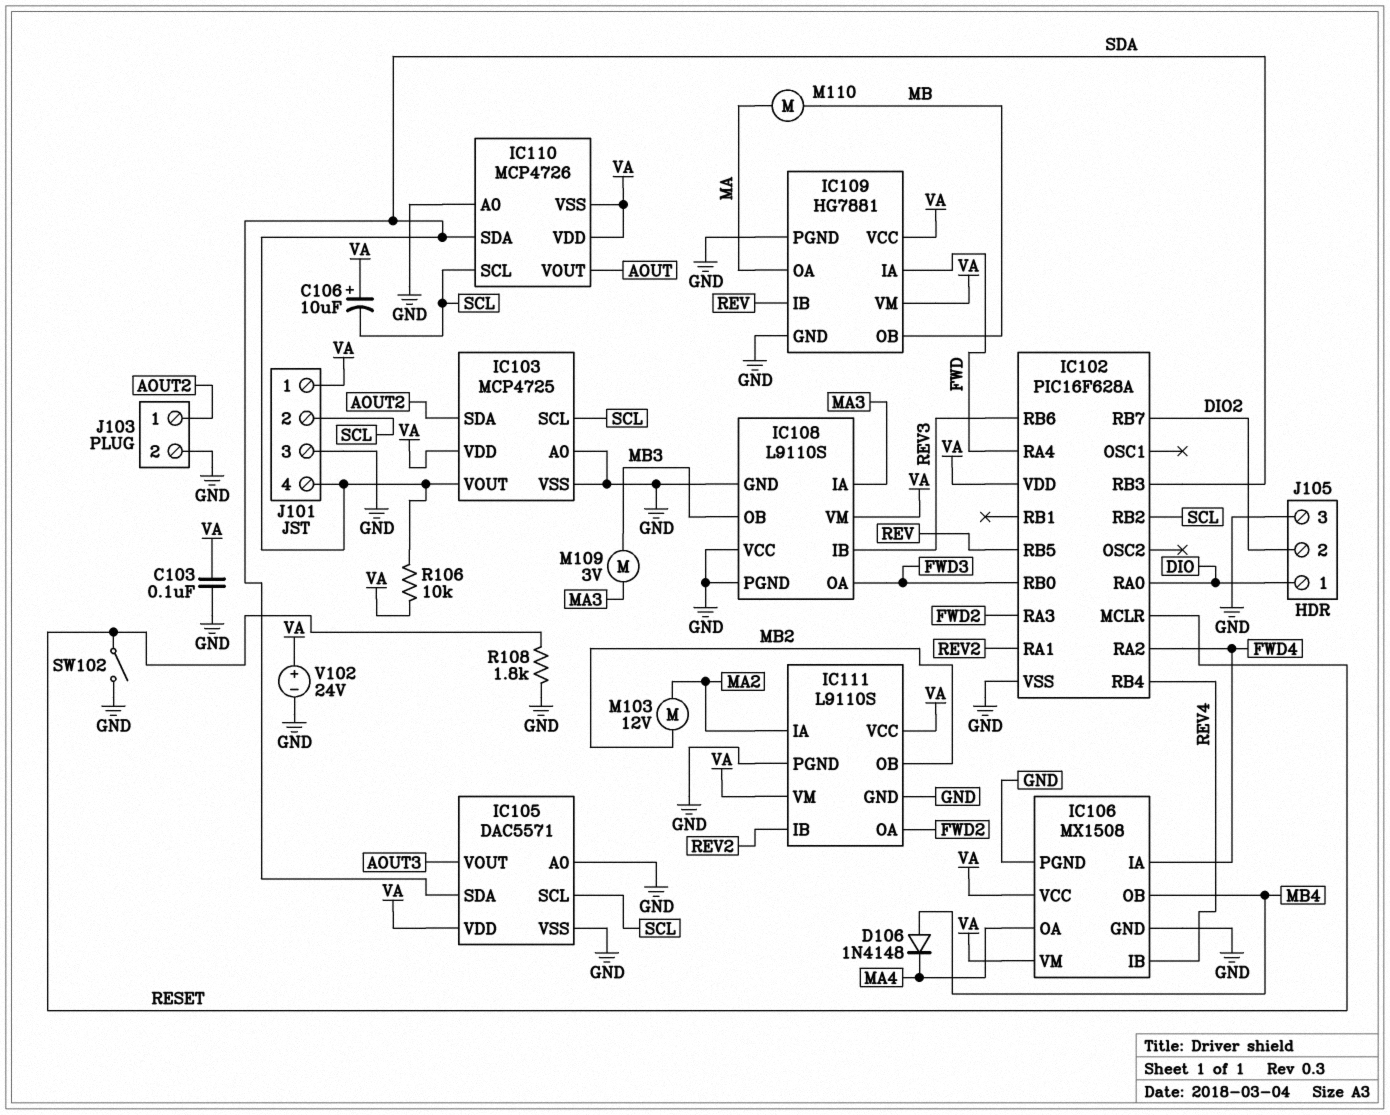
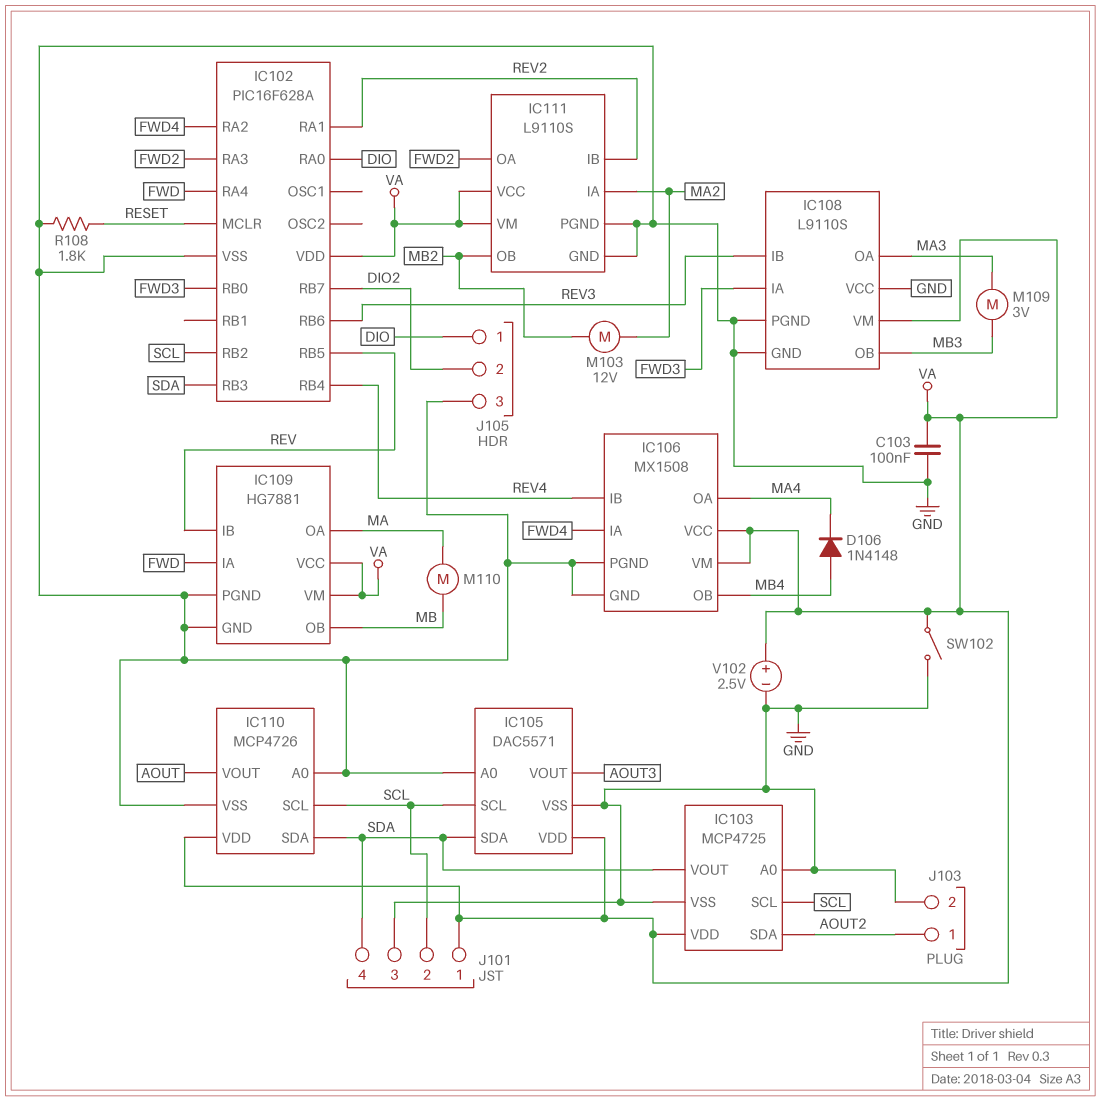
C106: 10uF (plus VA, minus SCL) -> none
IC108 pin IA: MA3 -> FWD3
IC108 pin OA: FWD3 -> MA3
IC110 pin VSS: VA -> GND
R106: 10k (SDA, VA) -> none
SW102: switch (GND, RESET) -> switch (GND, VA)
V102: 24V (plus VA, minus GND) -> 2.5V (plus VA, minus GND)

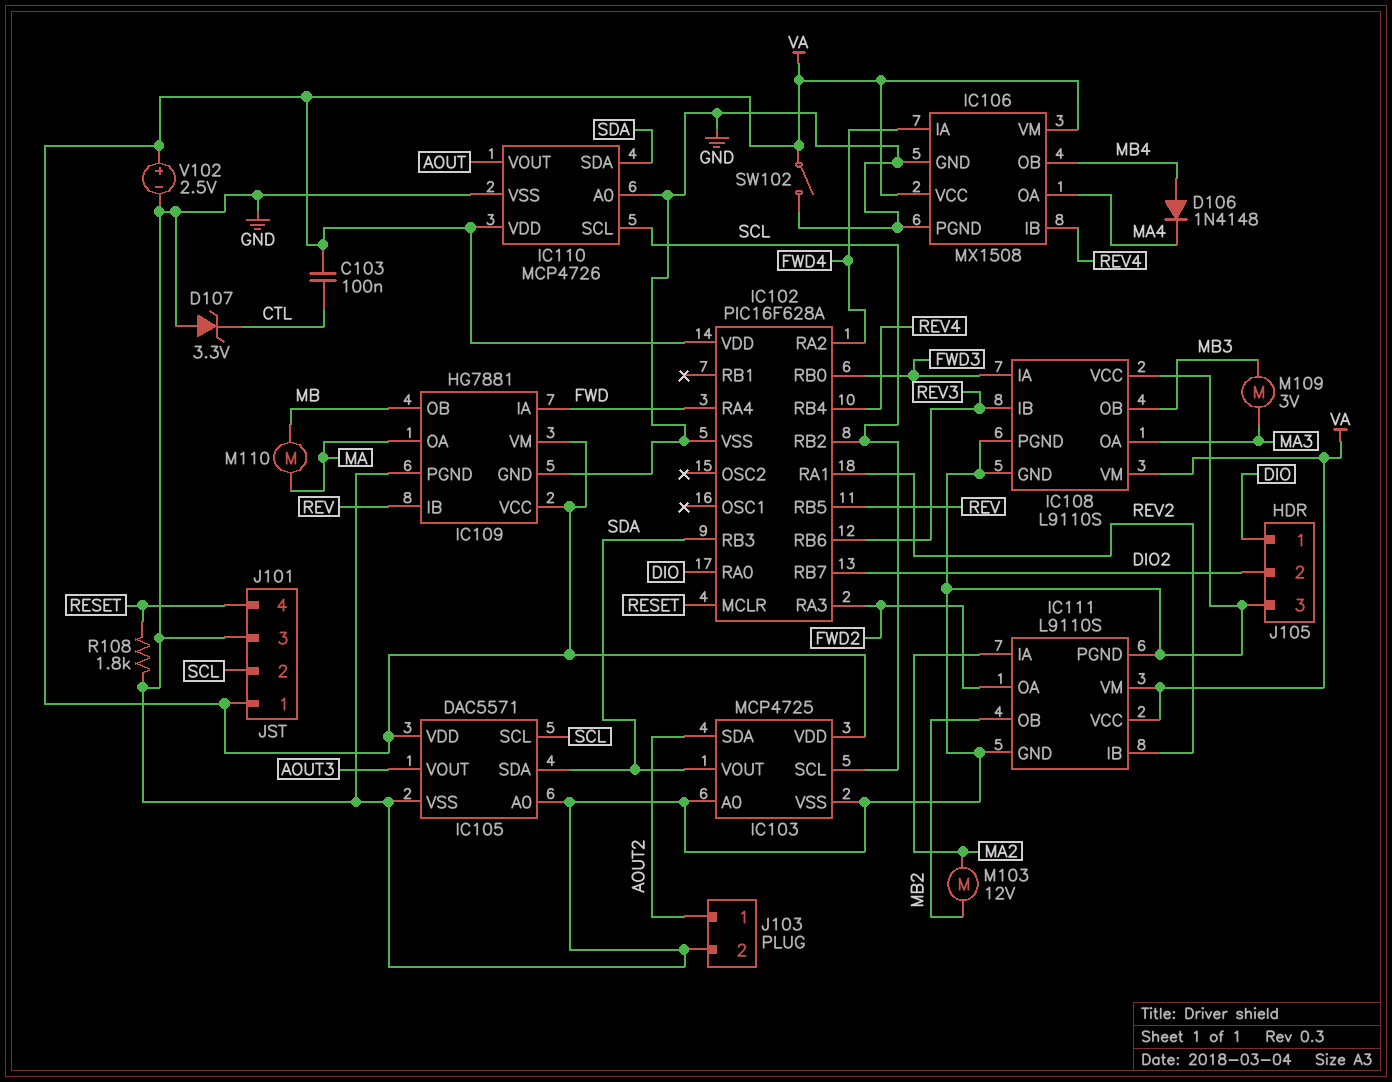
C103: 100nF (GND, VA) -> 100nF (CTL, VA)
D107: none -> zener 3.3V (A GND, K CTL)
J101 pin 4: SDA -> RESET

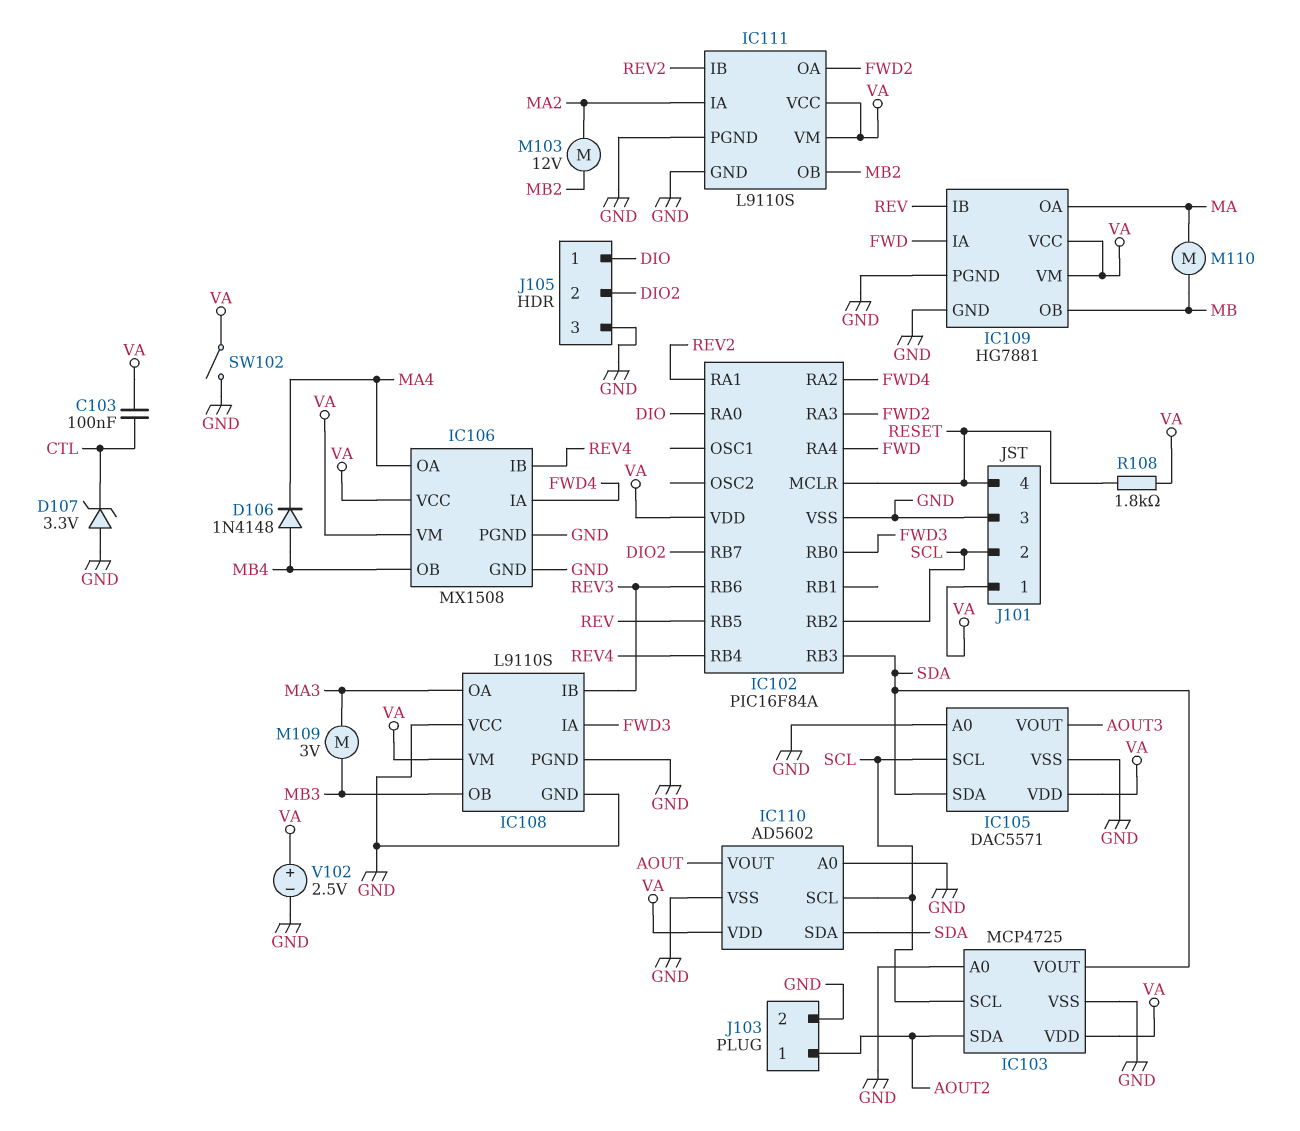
IC102: PIC16F628A -> PIC16F84A
IC110: MCP4726 -> AD5602
R108: 1.8k (GND, RESET) -> 1.8k (RESET, VA)

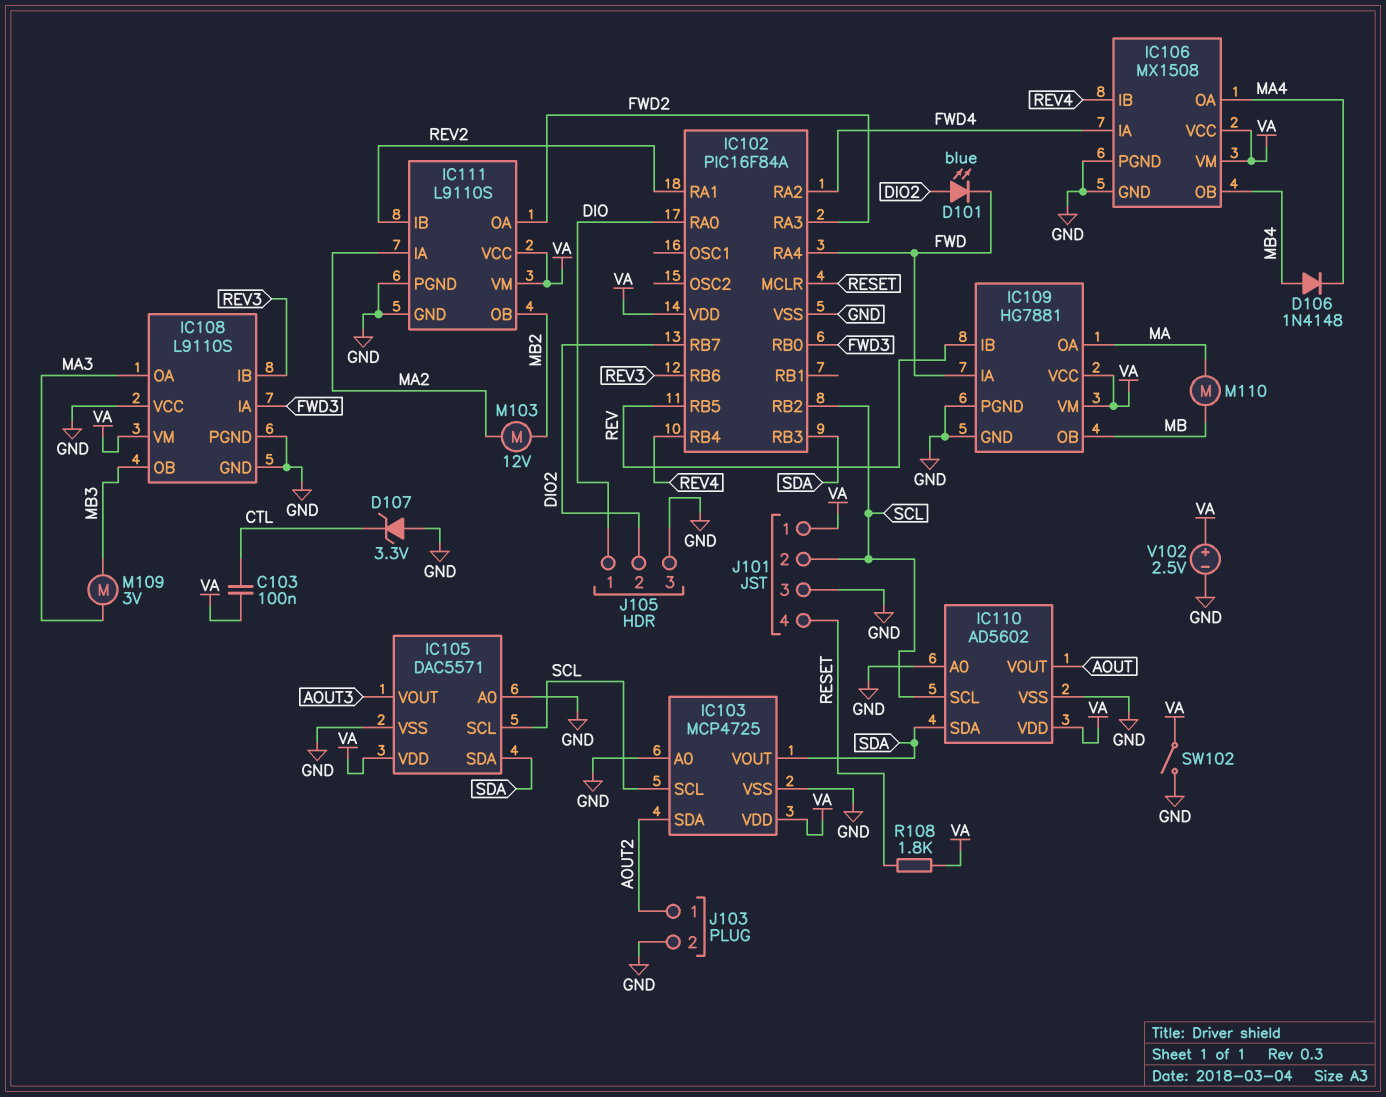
D101: none -> LED blue (A DIO2, K FWD)

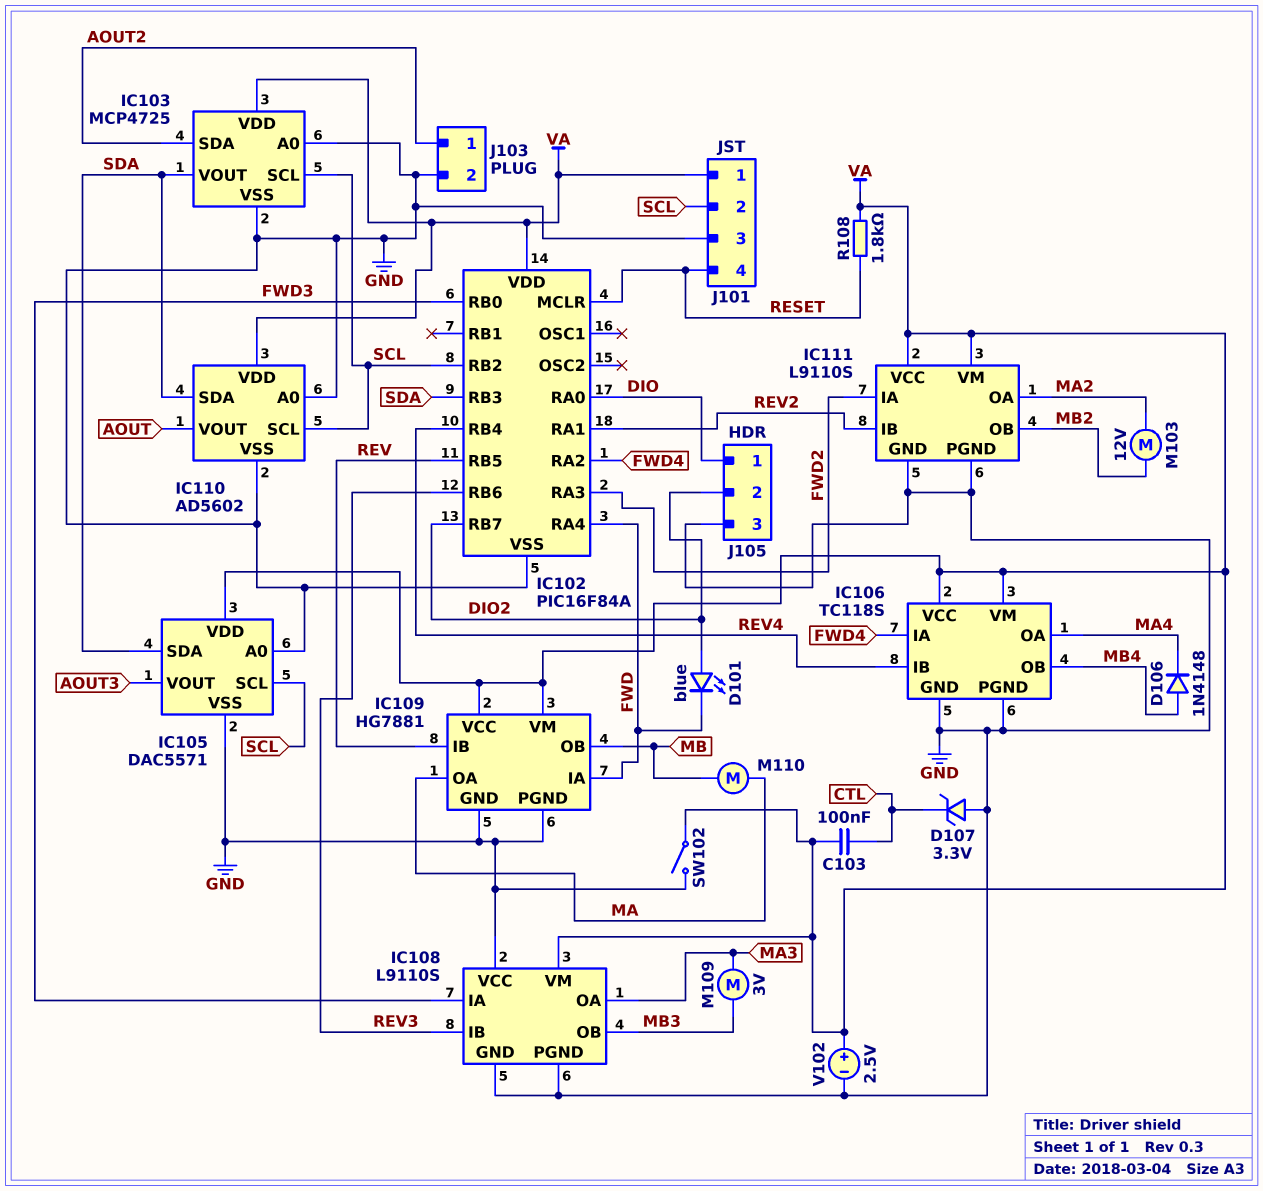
IC106: MX1508 -> TC118S
IC111 pin IA: MA2 -> FWD2
IC111 pin OA: FWD2 -> MA2

